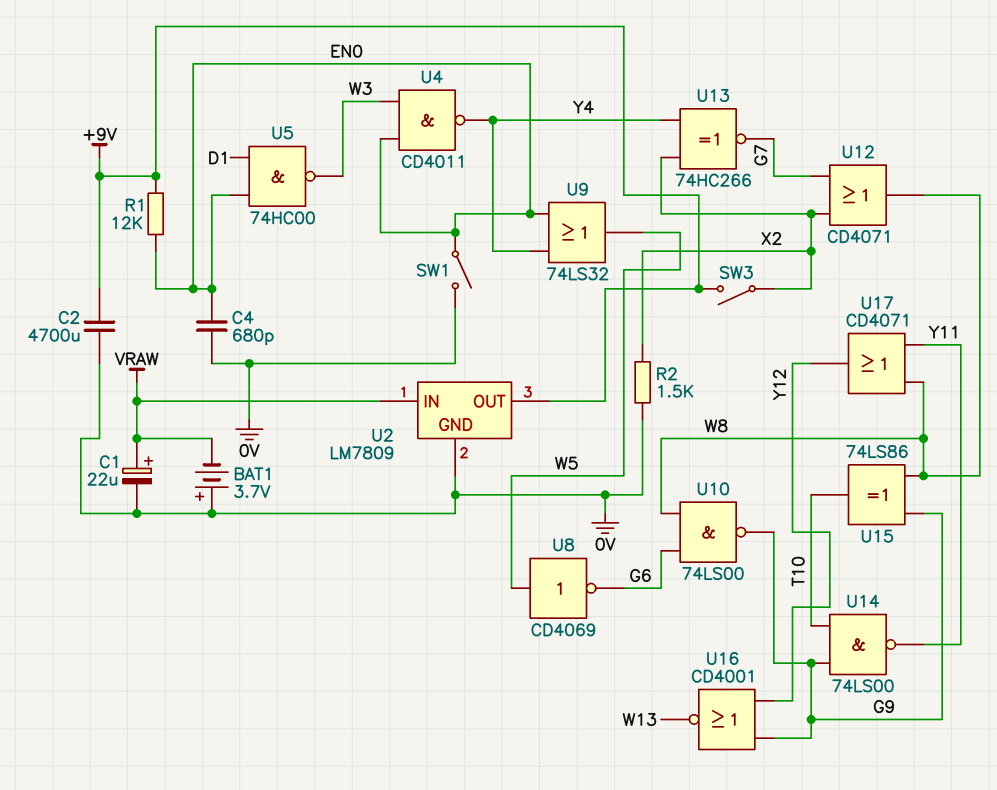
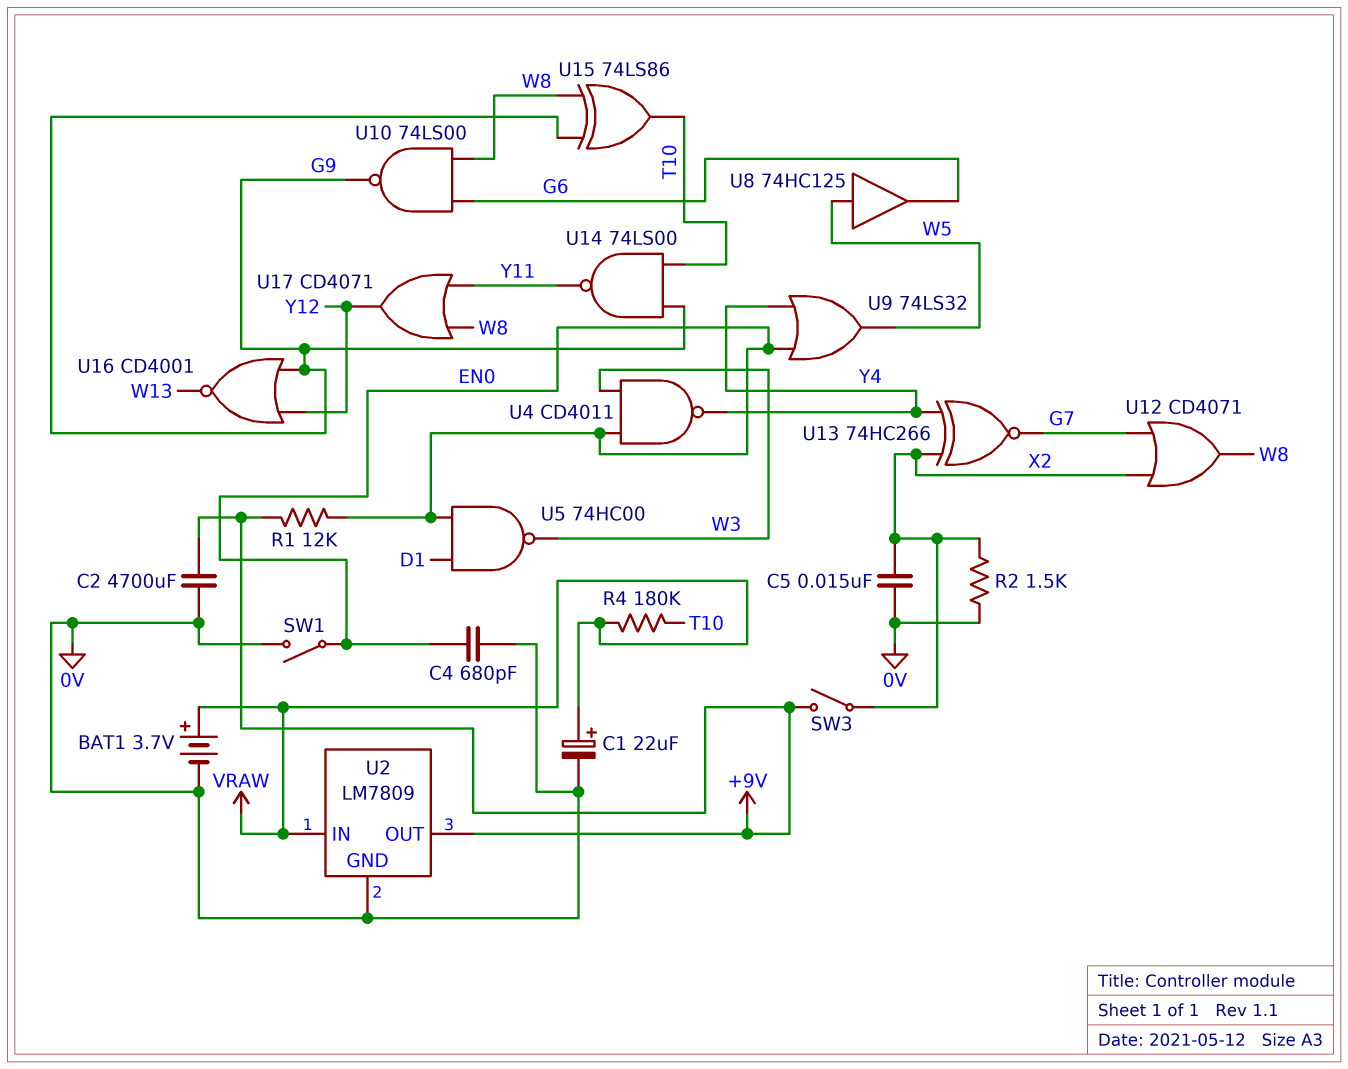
BAT1: 3.7V (plus 0V, minus VRAW) -> 3.7V (plus VRAW, minus 0V)
C5: none -> 15nF (0V, X2)
R4: none -> 180k (T10, VRAW)
U8: NOT CD4069 (in W5, out G6) -> buffer 74HC125 (in W5, out G6)

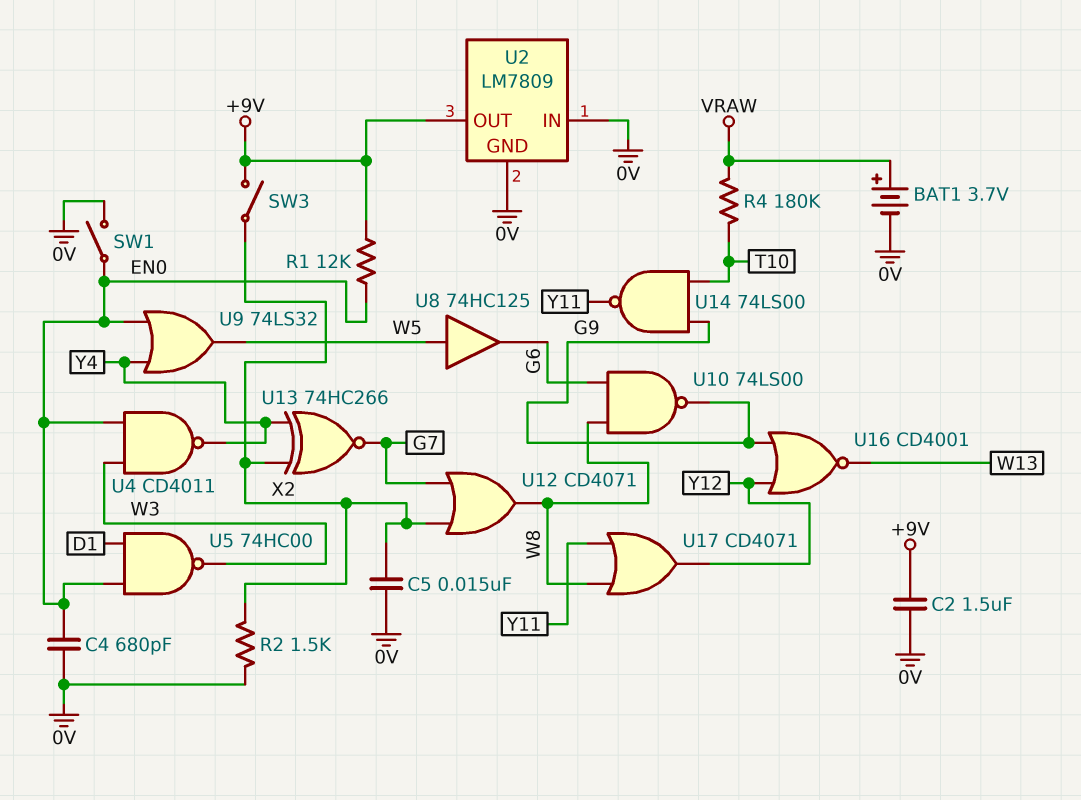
C1: 22uF (plus VRAW, minus 0V) -> none
C2: 4700uF (+9V, 0V) -> 1.5uF (+9V, 0V)
U2 pin IN: VRAW -> 0V
U15: XOR 74LS86 (in G9, in W8, out T10) -> none

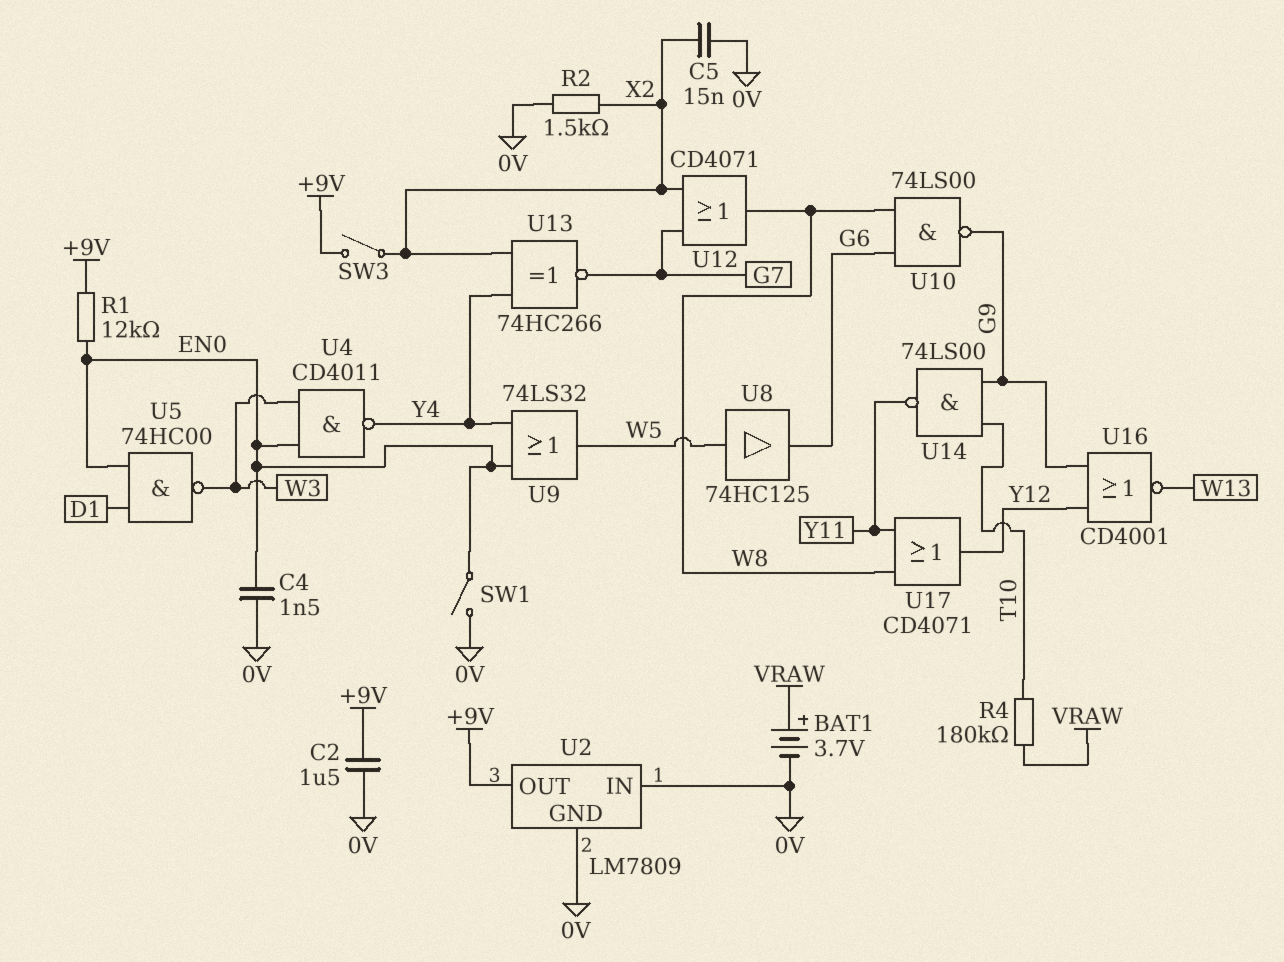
C4: 680pF (0V, EN0) -> 1.5nF (0V, EN0)

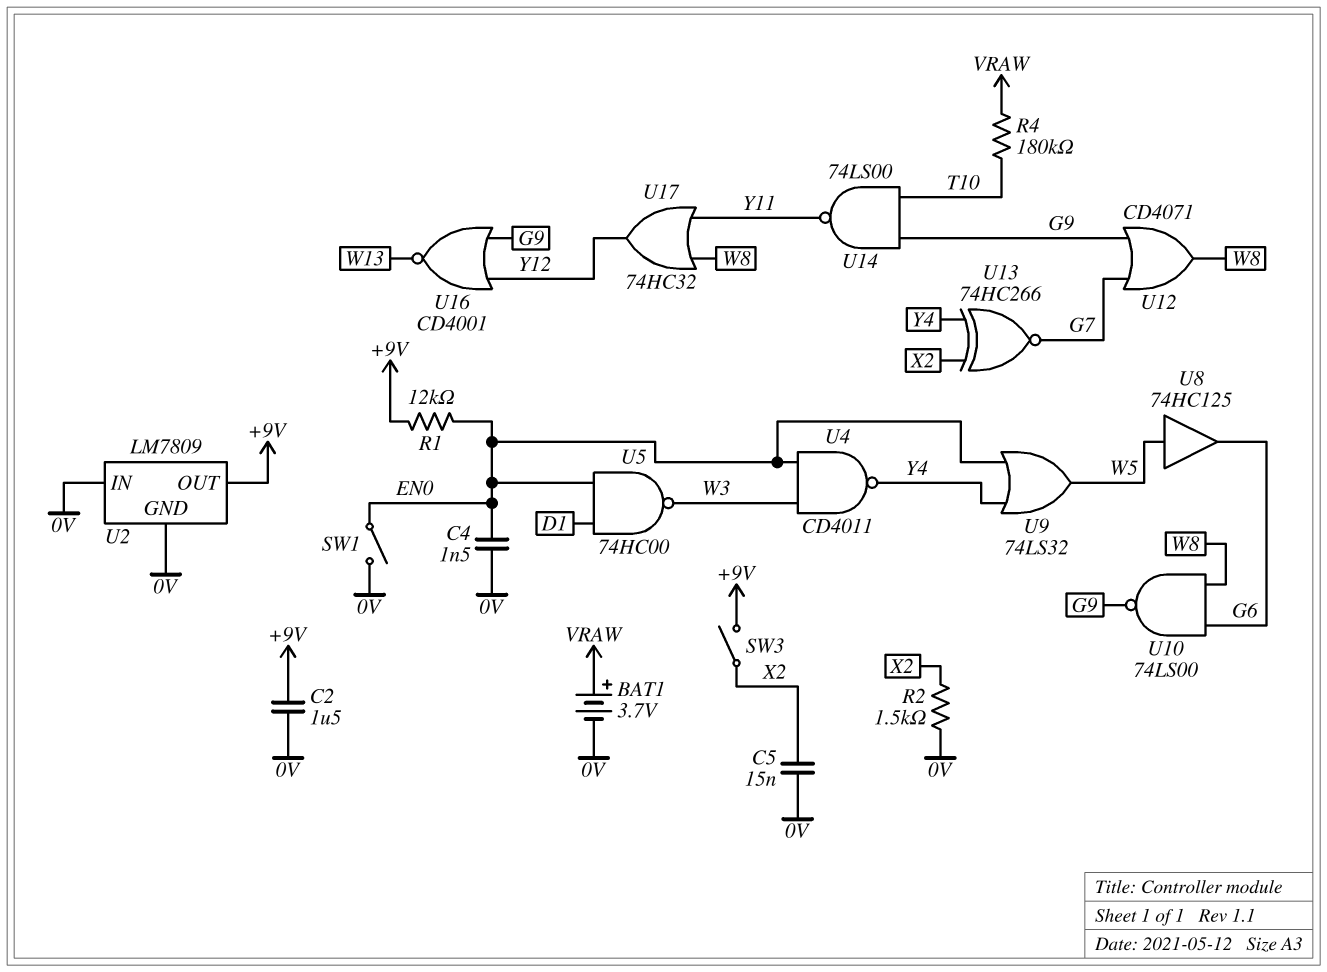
U12: OR CD4071 (in G7, in X2, out W8) -> OR CD4071 (in G7, in G9, out W8)
U17: OR CD4071 (in W8, in Y11, out Y12) -> OR 74HC32 (in W8, in Y11, out Y12)

